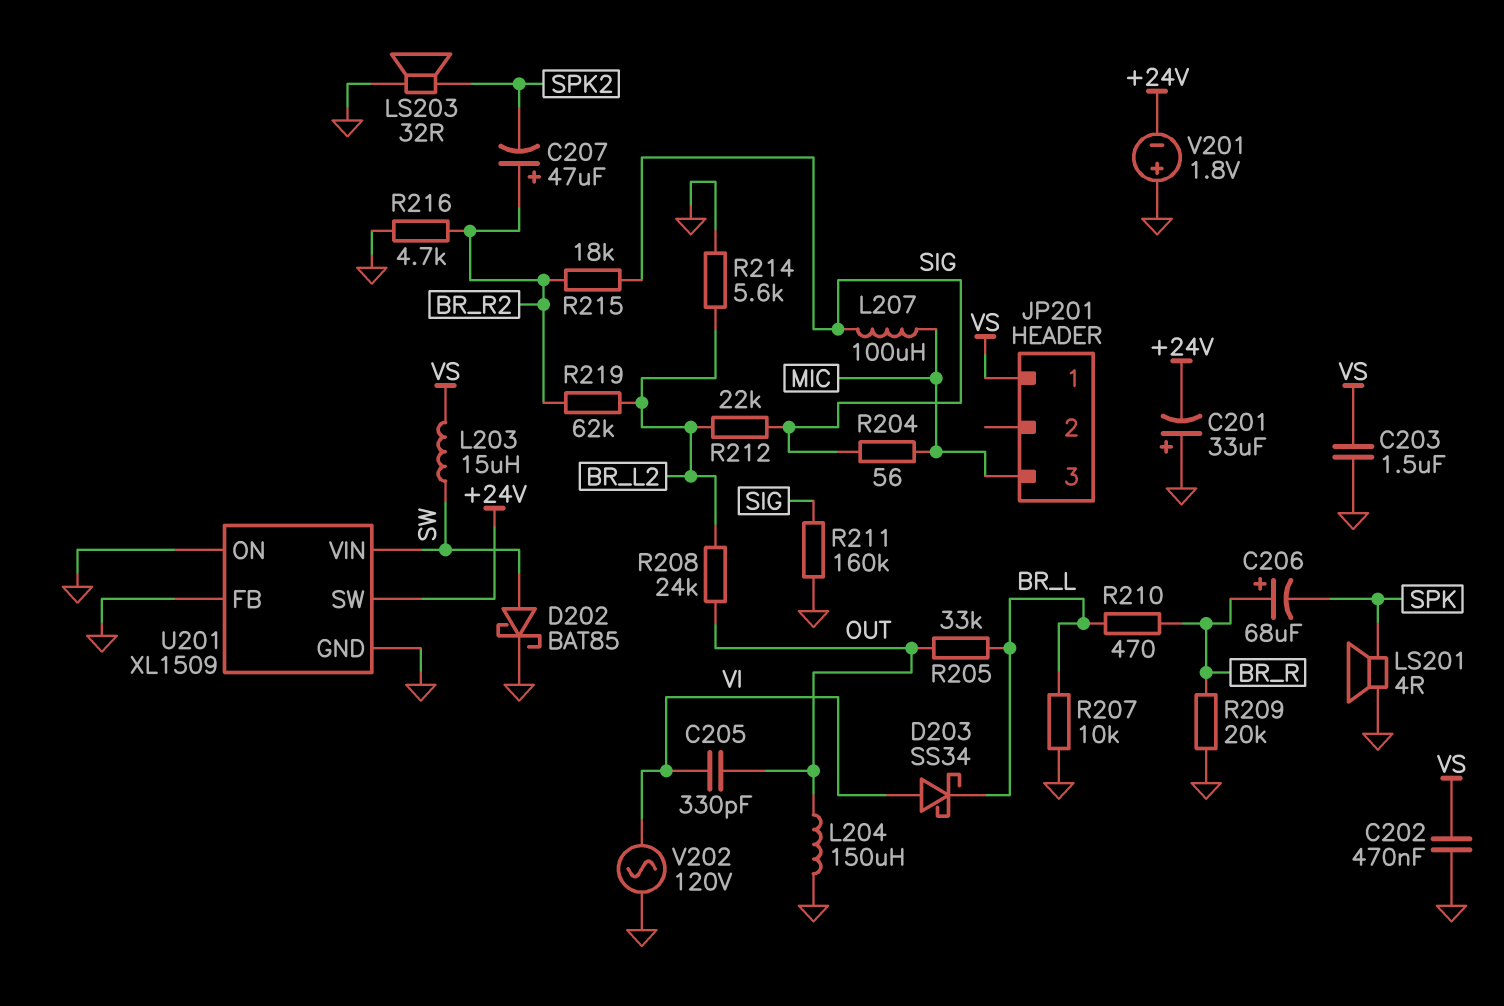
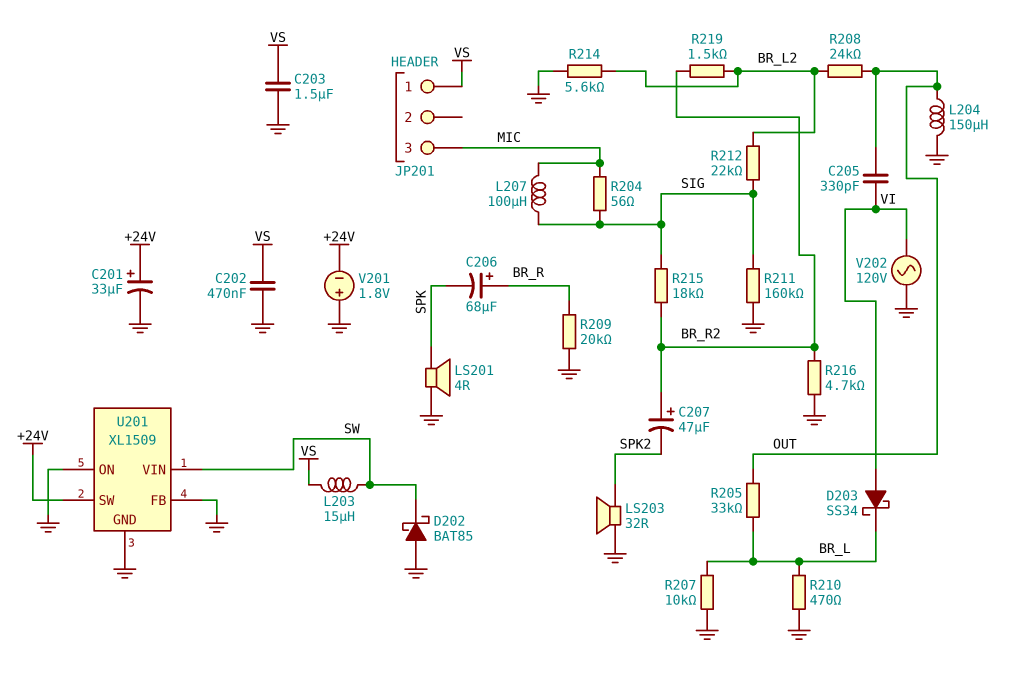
C201: 33uF (plus GND, minus +24V) -> 33uF (plus +24V, minus GND)
D202: schottky BAT85 (A SW, K GND) -> schottky BAT85 (A GND, K SW)
R210: 470 (BR_L, BR_R) -> 470 (BR_L, GND)
R219: 62k (BR_L2, BR_R2) -> 1.5k (BR_L2, BR_R2)

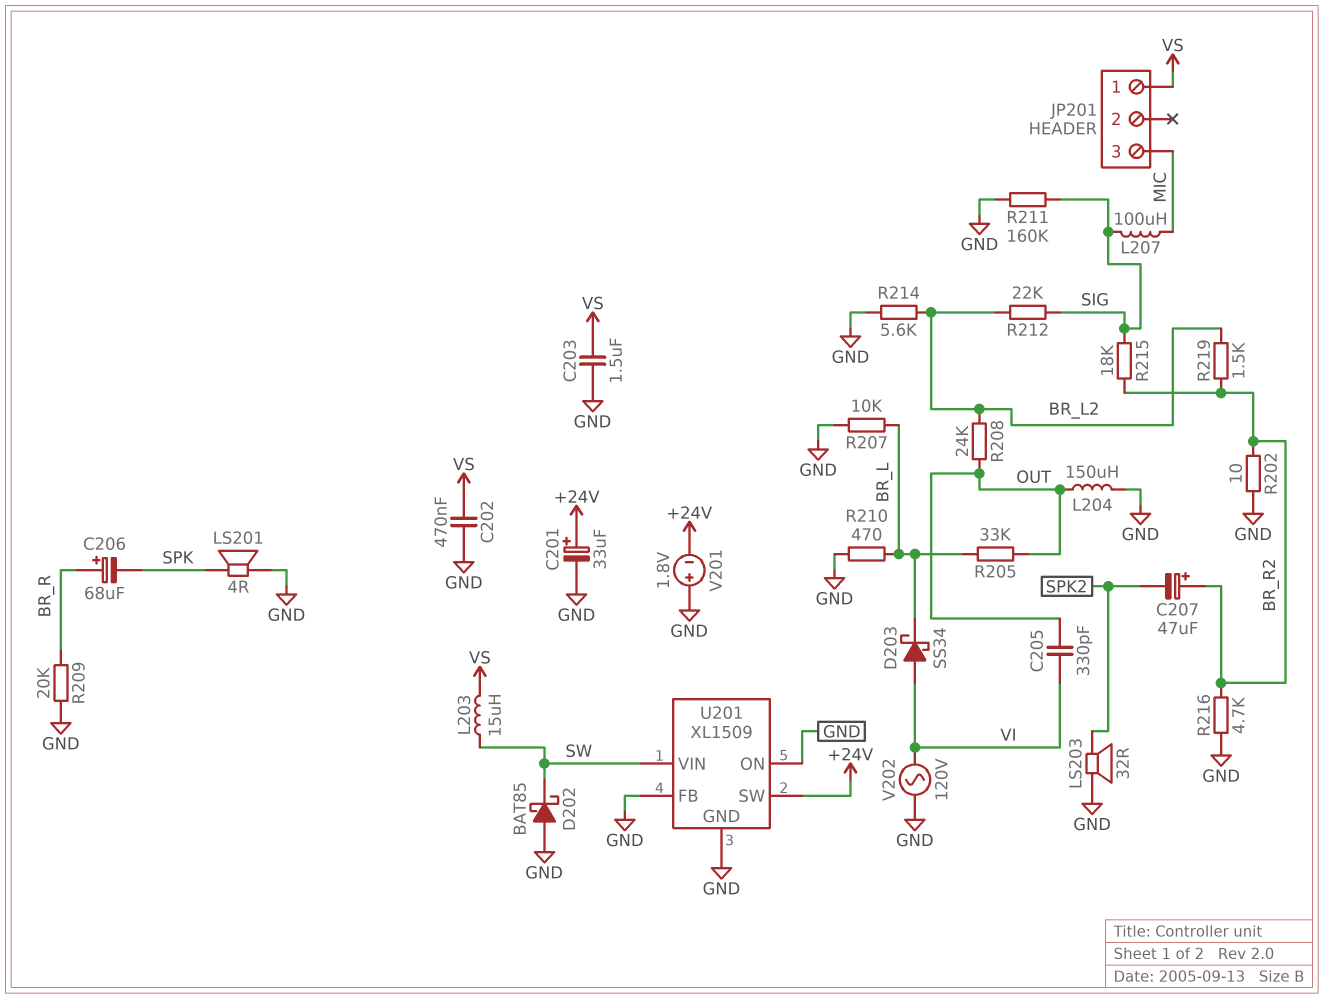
R202: none -> 10 (BR_R2, GND)
R204: 56 (MIC, SIG) -> none

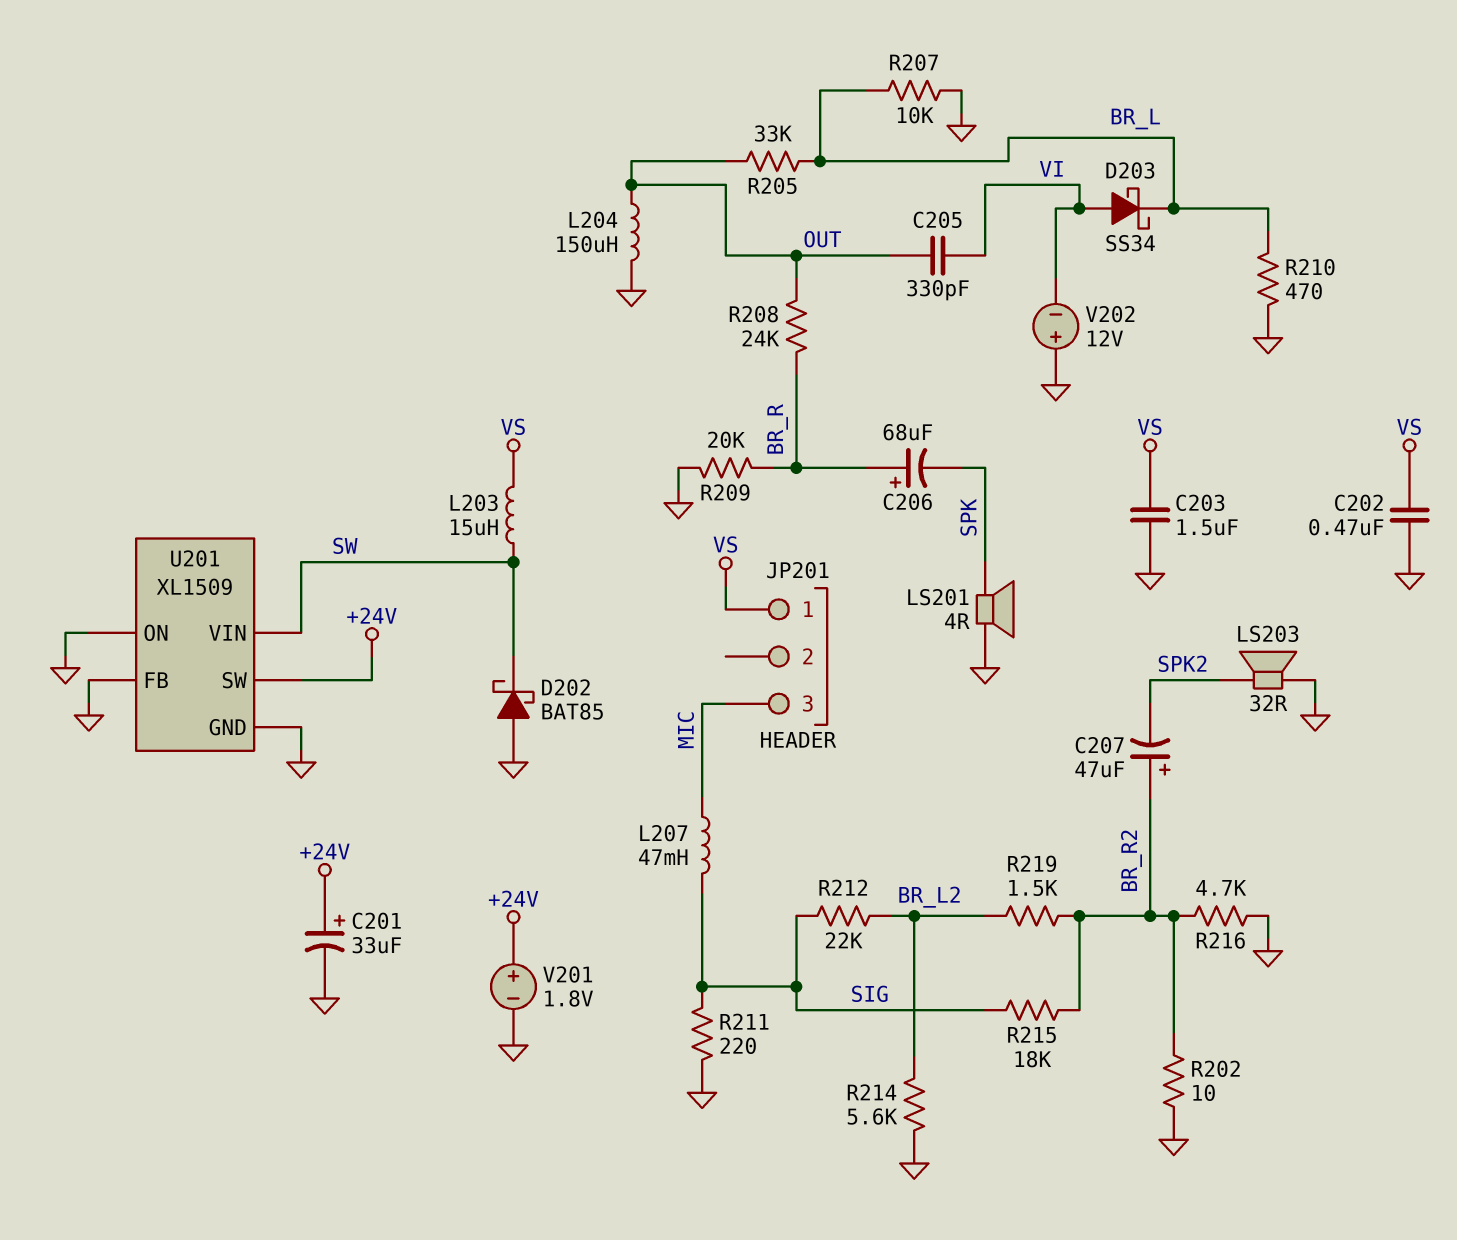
L207: 100uH (MIC, SIG) -> 47mH (MIC, SIG)
R208: 24k (BR_L2, OUT) -> 24k (BR_R, OUT)
R211: 160k (GND, SIG) -> 220 (GND, SIG)
V201: 1.8V (plus GND, minus +24V) -> 1.8V (plus +24V, minus GND)
V202: AC 120V (GND, VI) -> 12V (plus GND, minus VI)

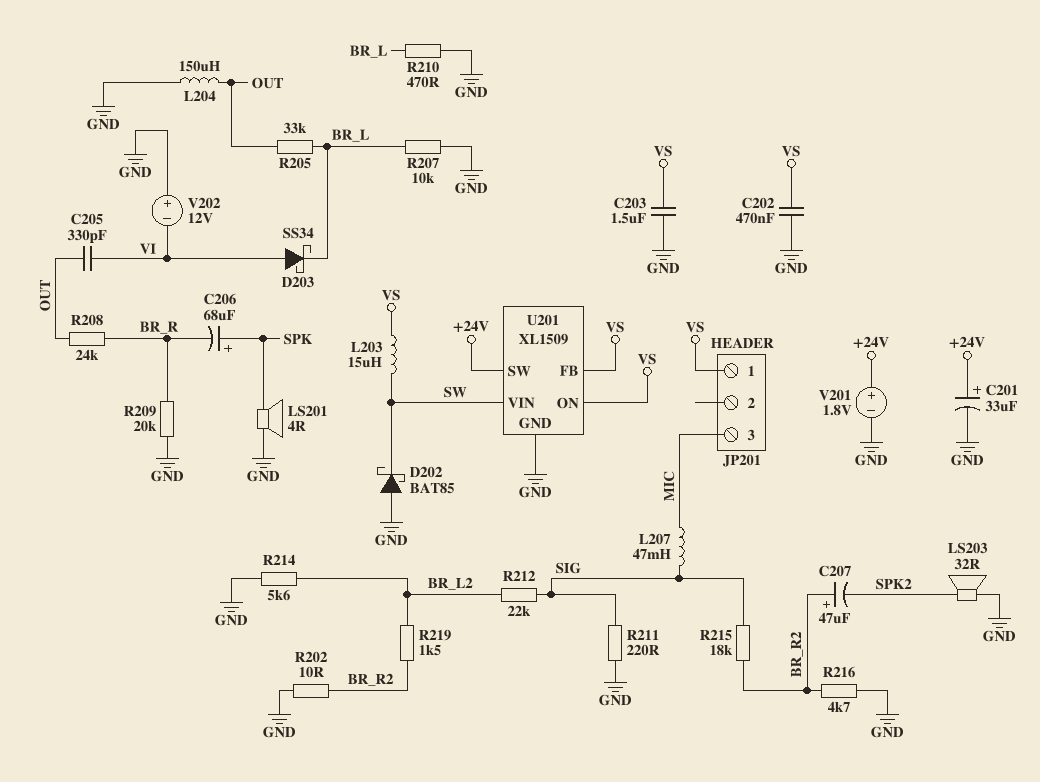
C206: 68uF (plus BR_R, minus SPK) -> 68uF (plus SPK, minus BR_R)
U201 pin FB: GND -> VS
U201 pin ON: GND -> VS

